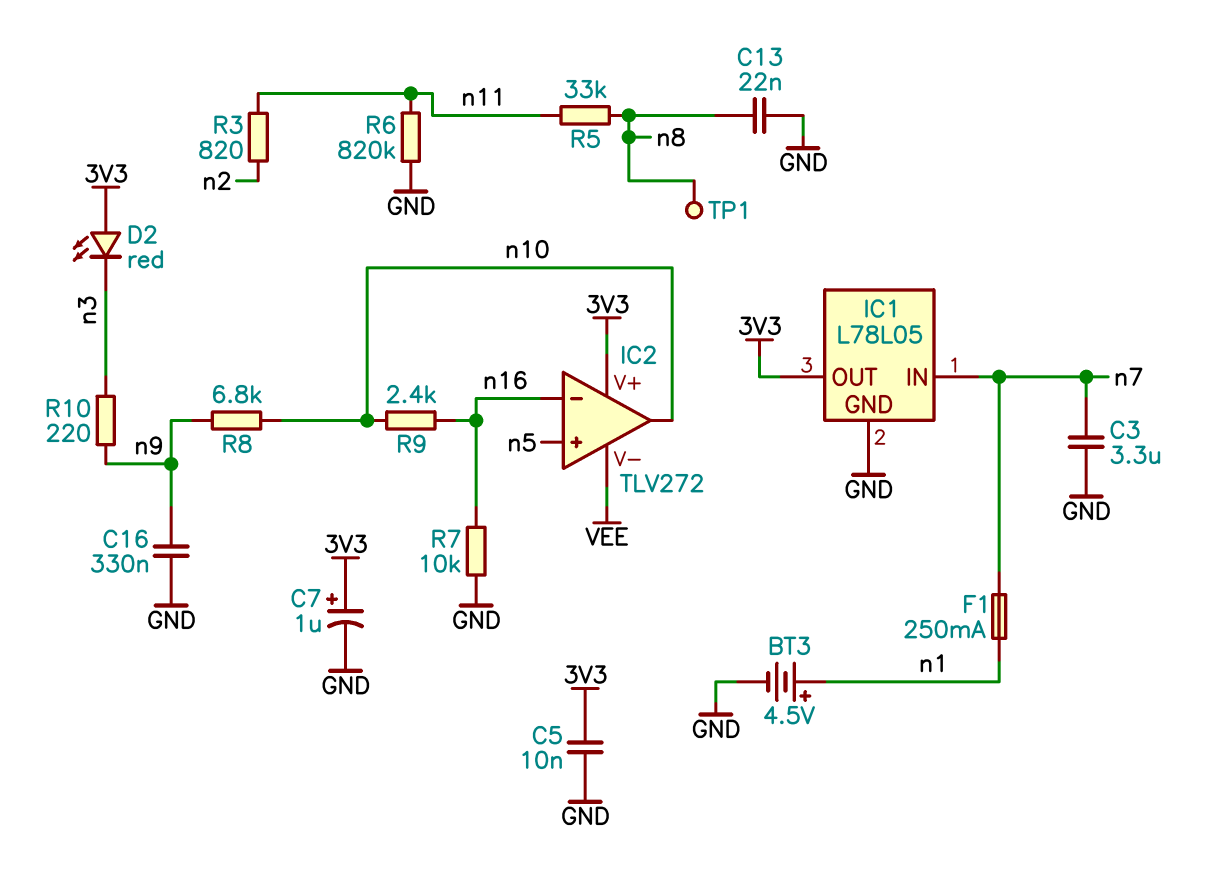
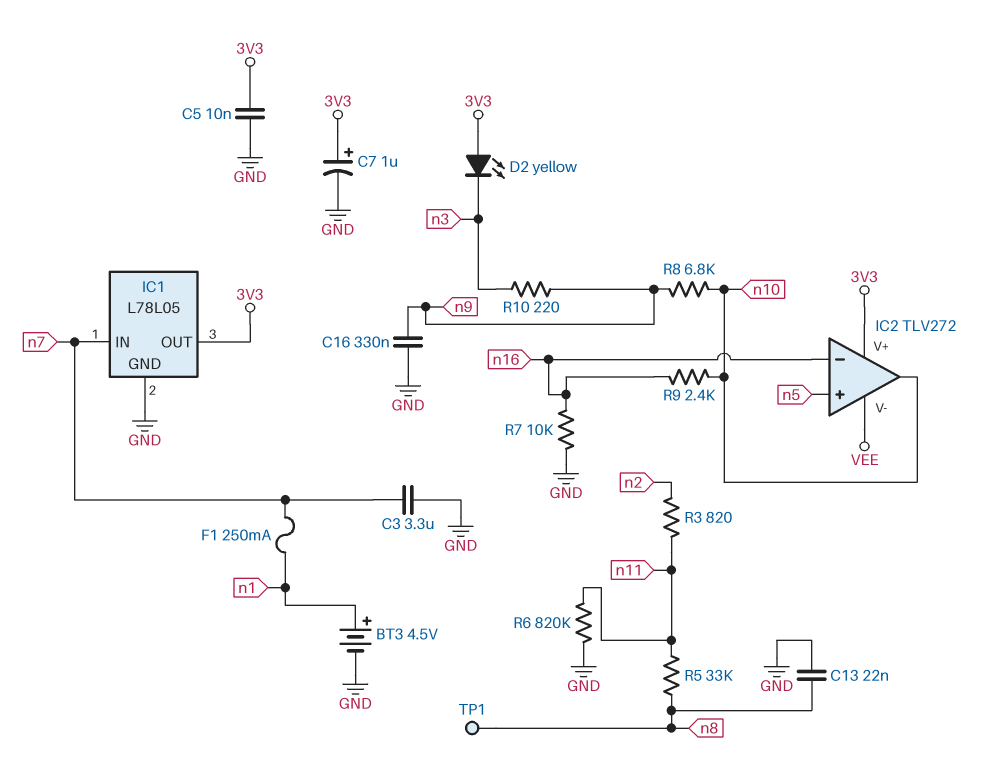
D2: LED red (A 3V3, K n3) -> LED yellow (A 3V3, K n3)

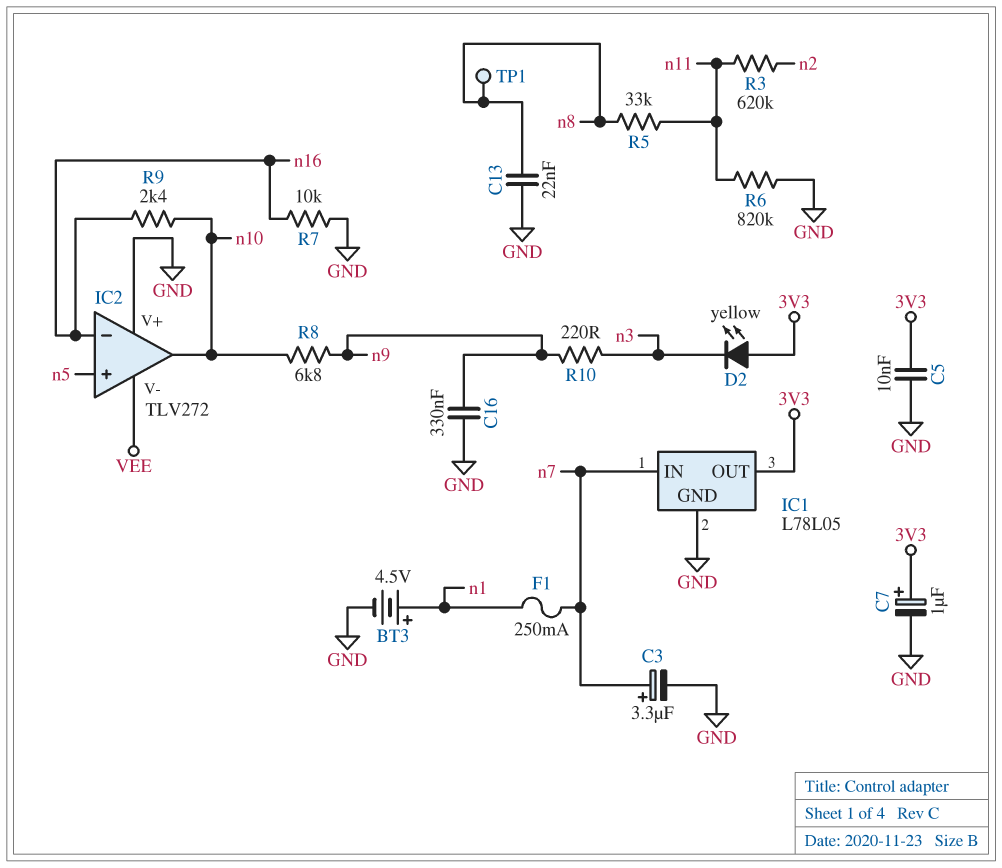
C3: 3.3uF (GND, n7) -> 3.3uF (plus n7, minus GND)
IC2 pin V+: 3V3 -> GND
R3: 820 (n2, n11) -> 620k (n2, n11)

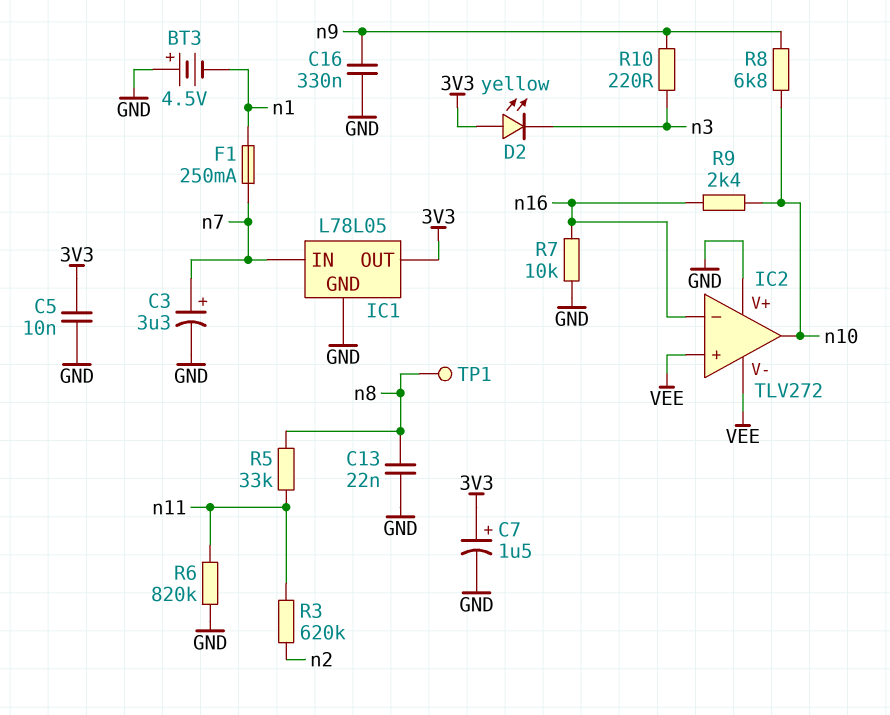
BT3: 4.5V (plus n1, minus GND) -> 4.5V (plus GND, minus n1)
C7: 1uF (plus 3V3, minus GND) -> 1.5uF (plus 3V3, minus GND)
IC2 pin in+: n5 -> VEE

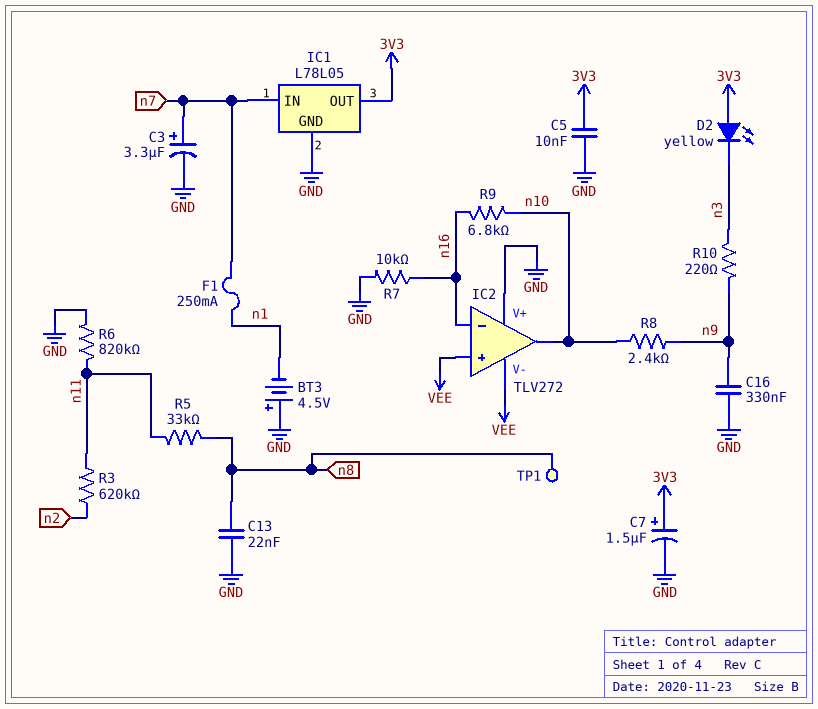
R8: 6.8k (n9, n10) -> 2.4k (n9, n10)
R9: 2.4k (n10, n16) -> 6.8k (n10, n16)

